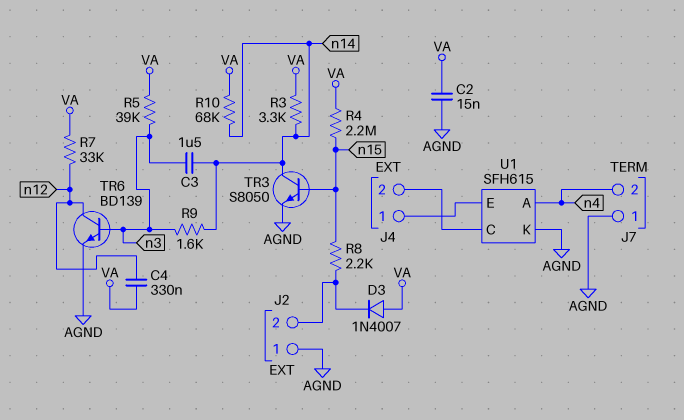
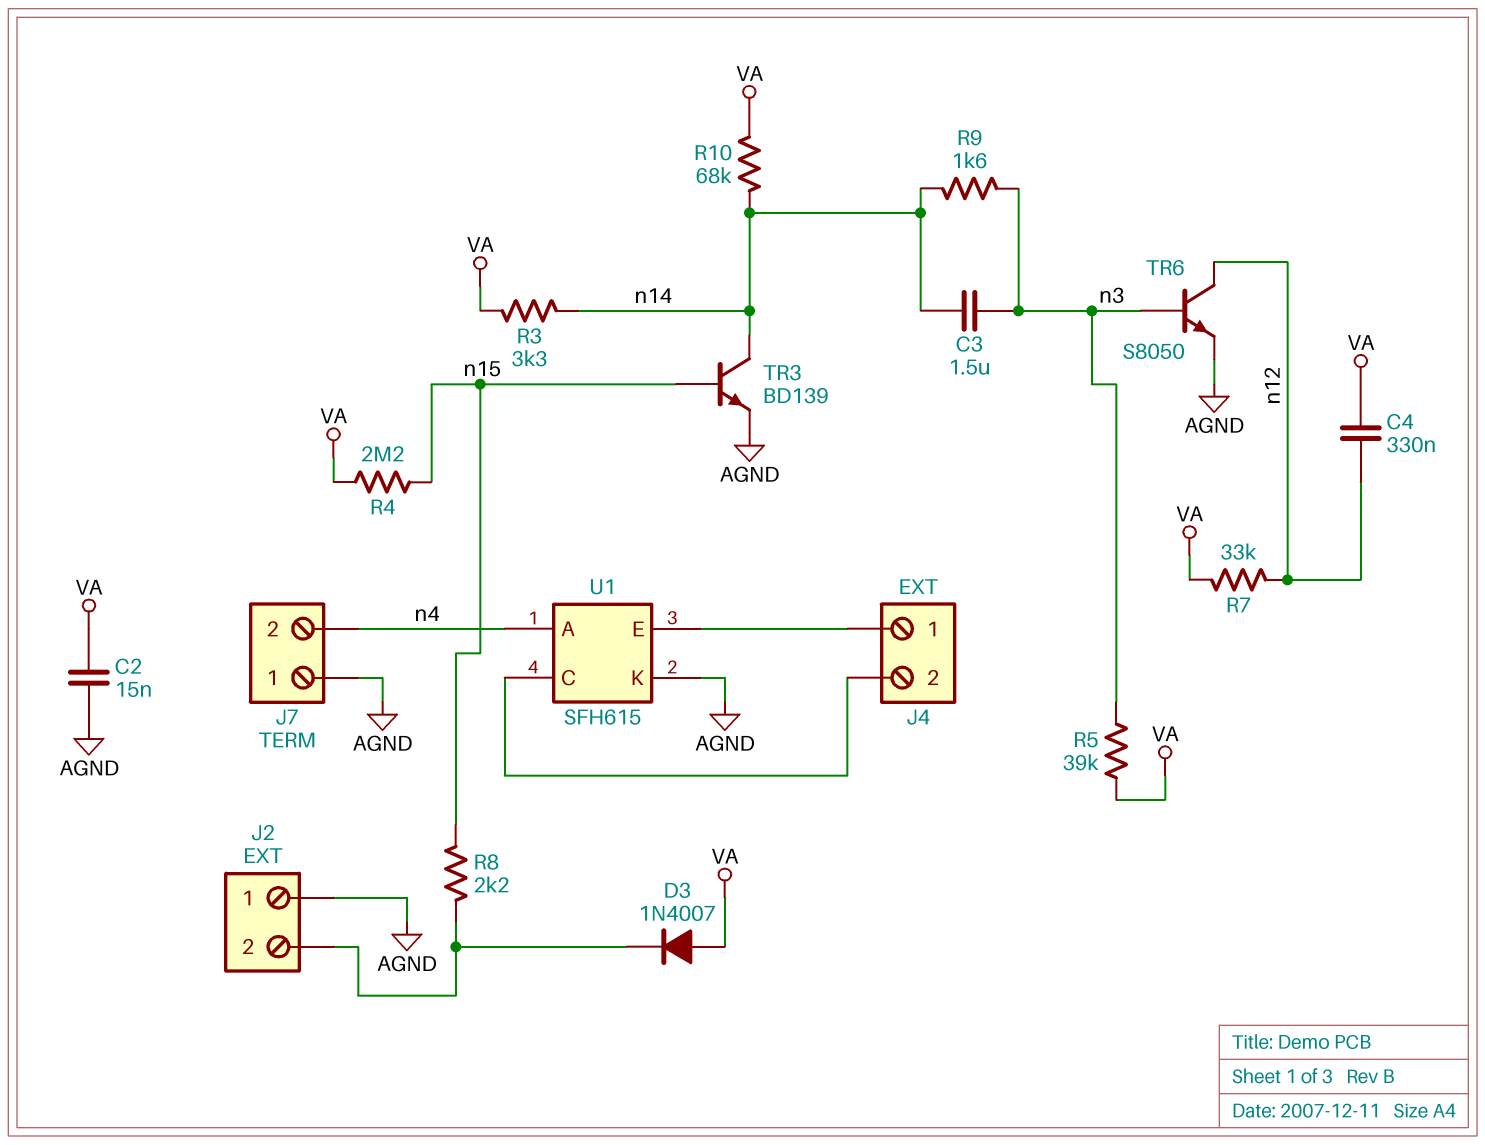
TR3: NPN S8050 (B n15, C n14, E AGND) -> NPN BD139 (B n15, C n14, E AGND)
TR6: NPN BD139 (B n3, C n12, E AGND) -> NPN S8050 (B n3, C n12, E AGND)

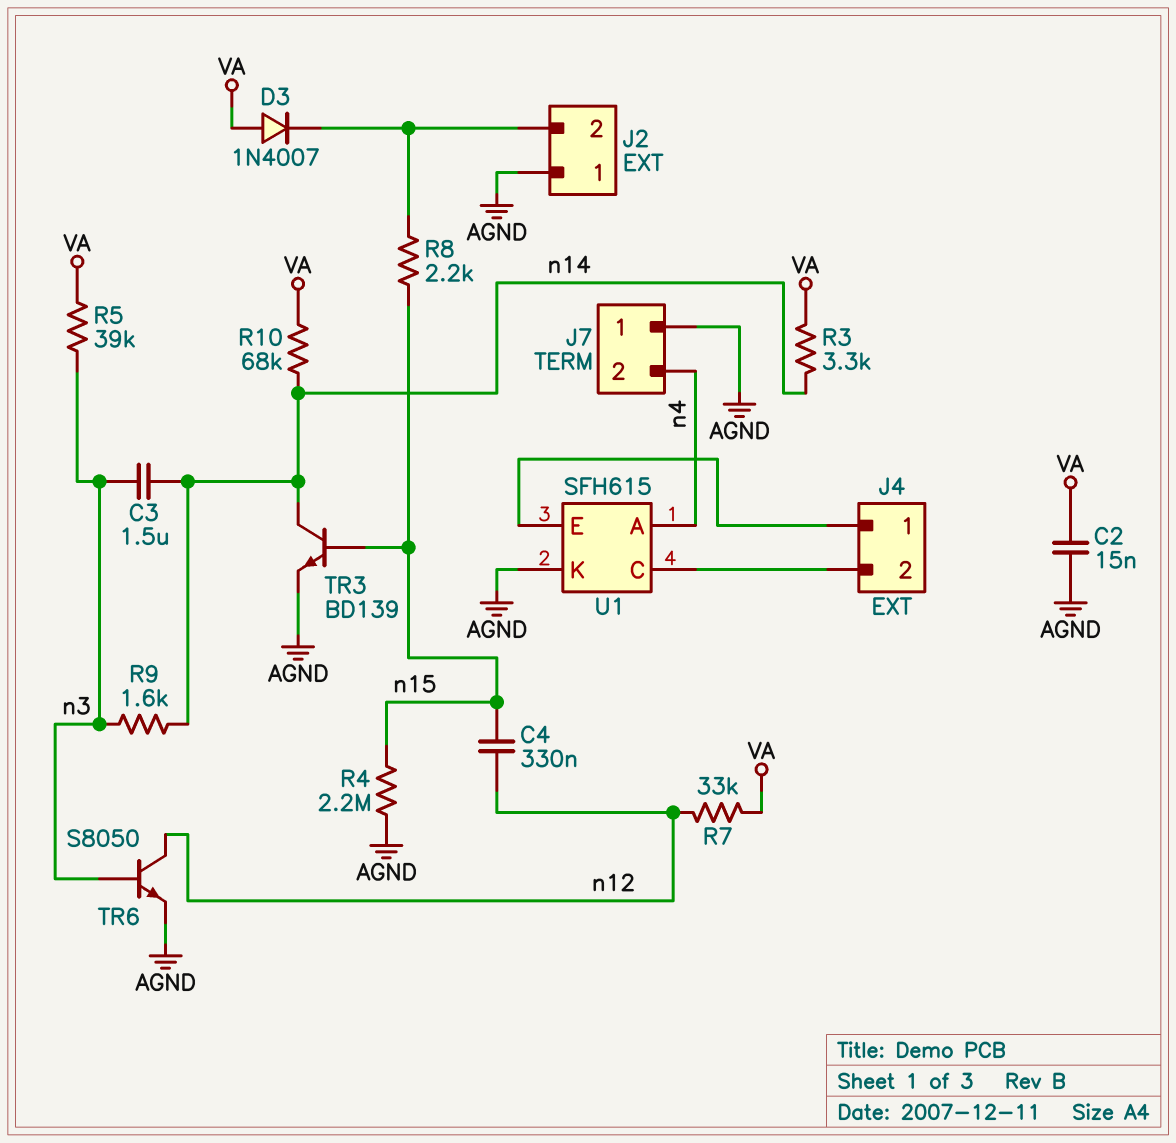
C4: 330nF (VA, n12) -> 330nF (n12, n15)
R4: 2.2M (VA, n15) -> 2.2M (AGND, n15)

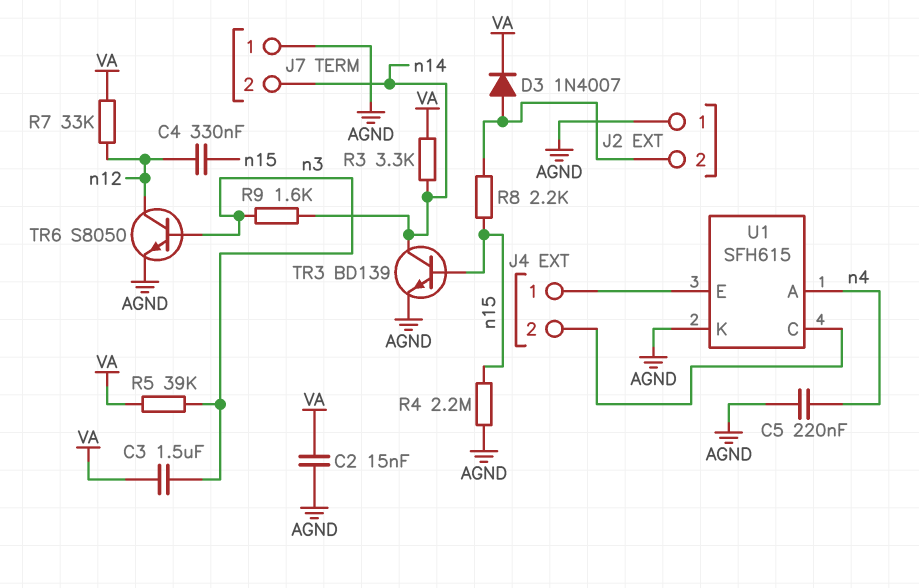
C3: 1.5uF (n3, n14) -> 1.5uF (VA, n3)
C5: none -> 220nF (AGND, n4)
D3: diode 1N4007 (A VA, K J2/2) -> diode 1N4007 (A J2/2, K VA)
J7 pin 2: n4 -> n14
R10: 68k (VA, n14) -> none

